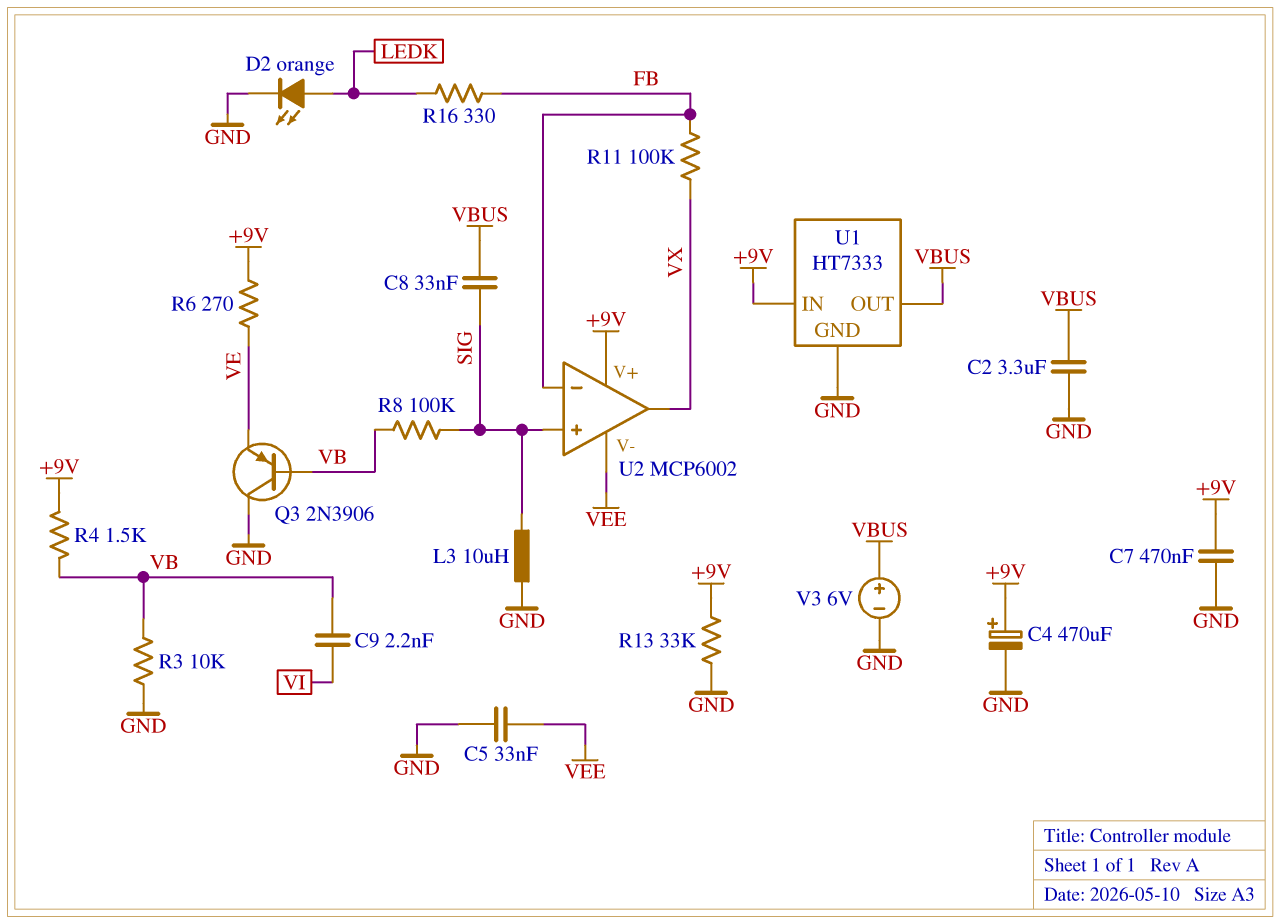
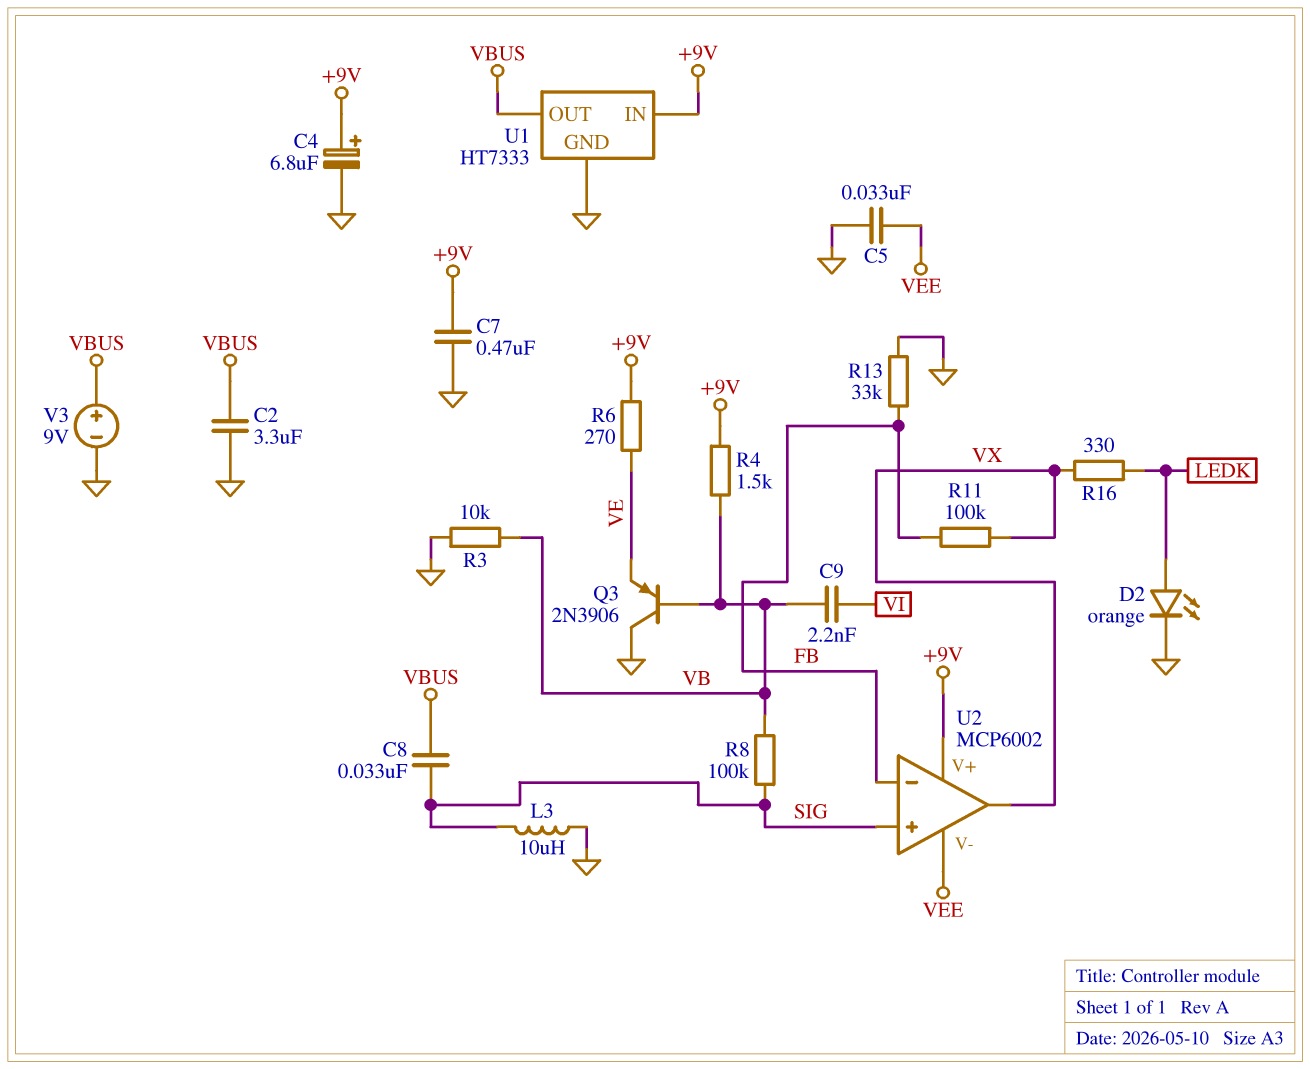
C4: 470uF (plus +9V, minus GND) -> 6.8uF (plus +9V, minus GND)
R13: 33k (+9V, GND) -> 33k (FB, GND)
R16: 330 (FB, LEDK) -> 330 (LEDK, VX)
V3: 6V (plus VBUS, minus GND) -> 9V (plus VBUS, minus GND)

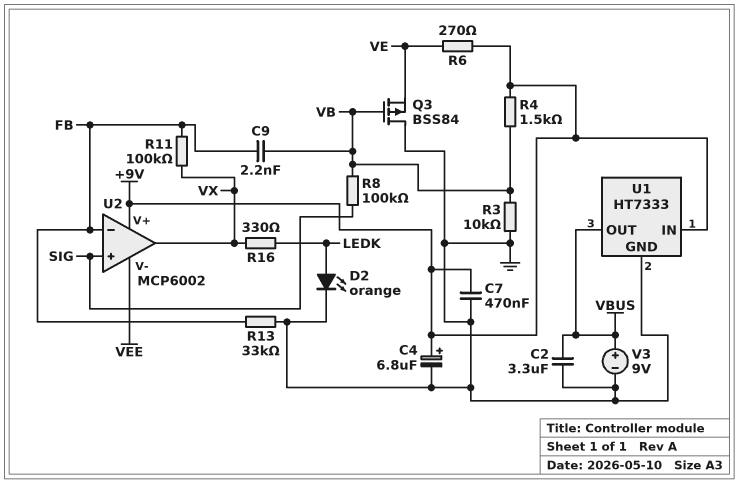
C5: 33nF (GND, VEE) -> none
C8: 33nF (SIG, VBUS) -> none
C9: 2.2nF (VB, VI) -> 2.2nF (FB, VB)
L3: 10uH (GND, SIG) -> none
Q3: PNP 2N3906 (B VB, C GND, E VE) -> PMOS BSS84 (G VB, D GND, S VE)

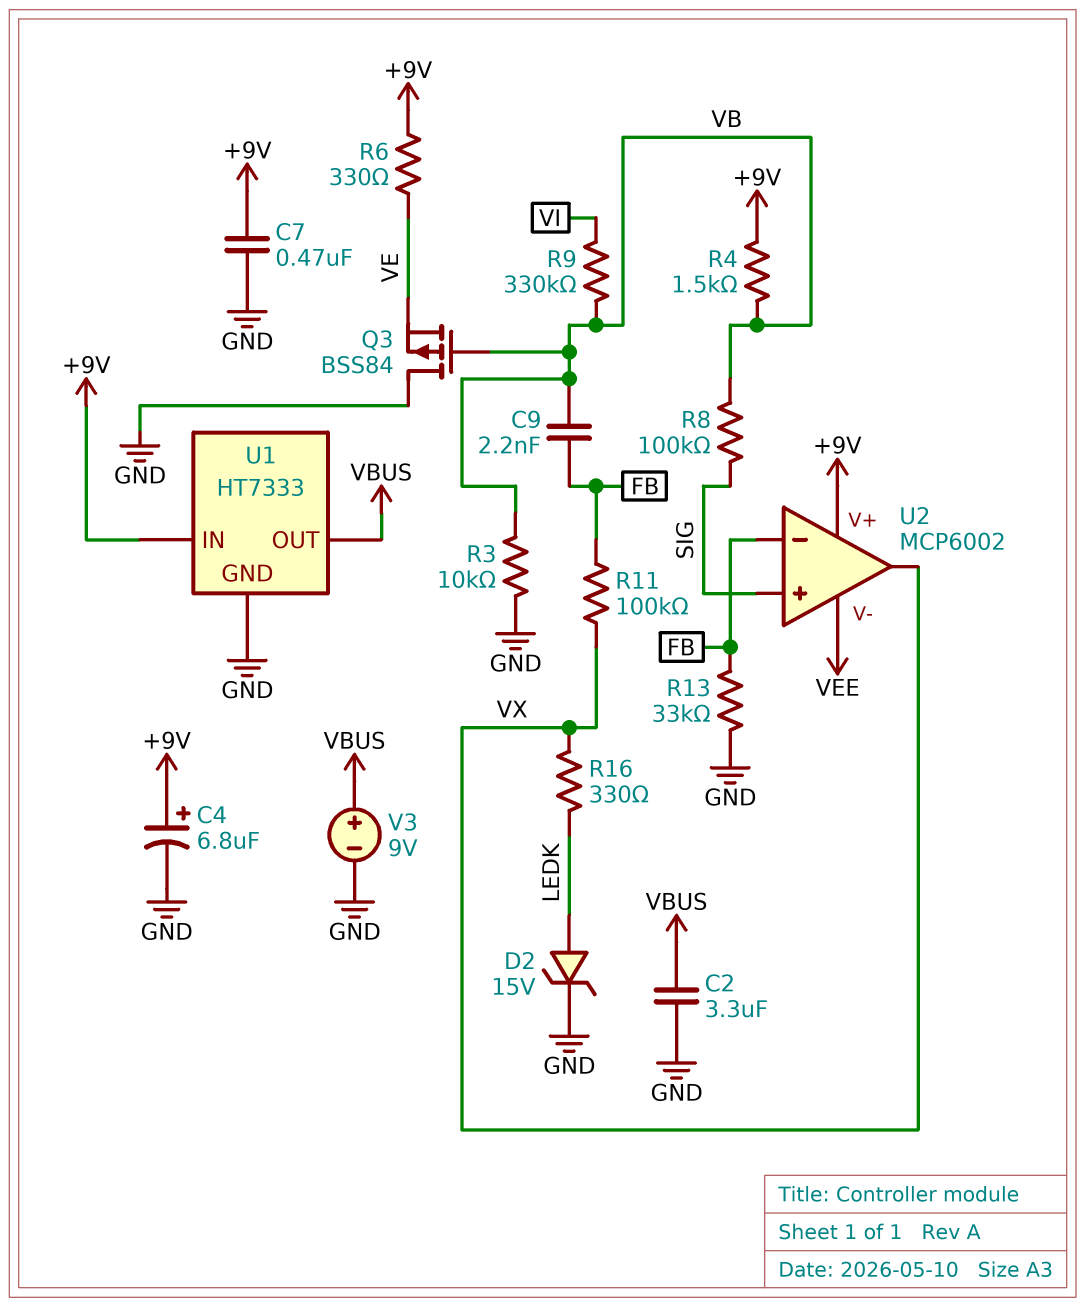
D2: LED orange (A LEDK, K GND) -> zener 15V (A LEDK, K GND)
R6: 270 (+9V, VE) -> 330 (+9V, VE)
R9: none -> 330k (VB, VI)

